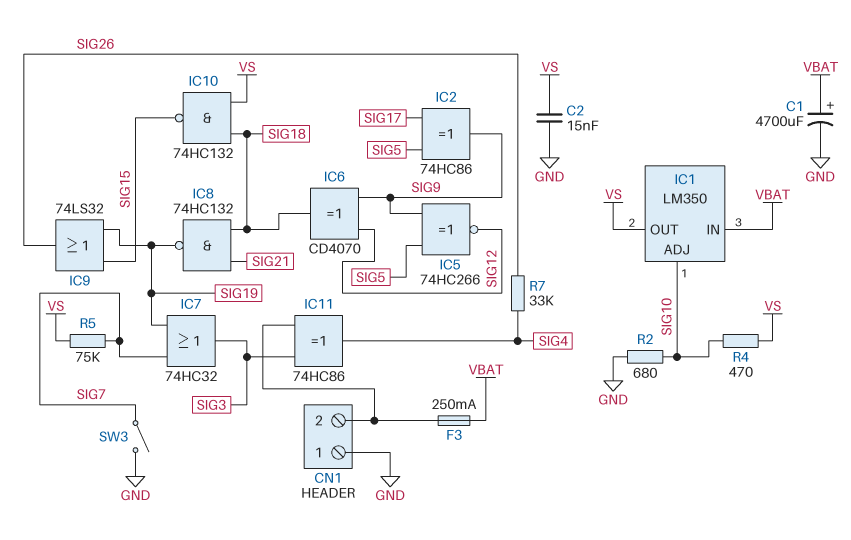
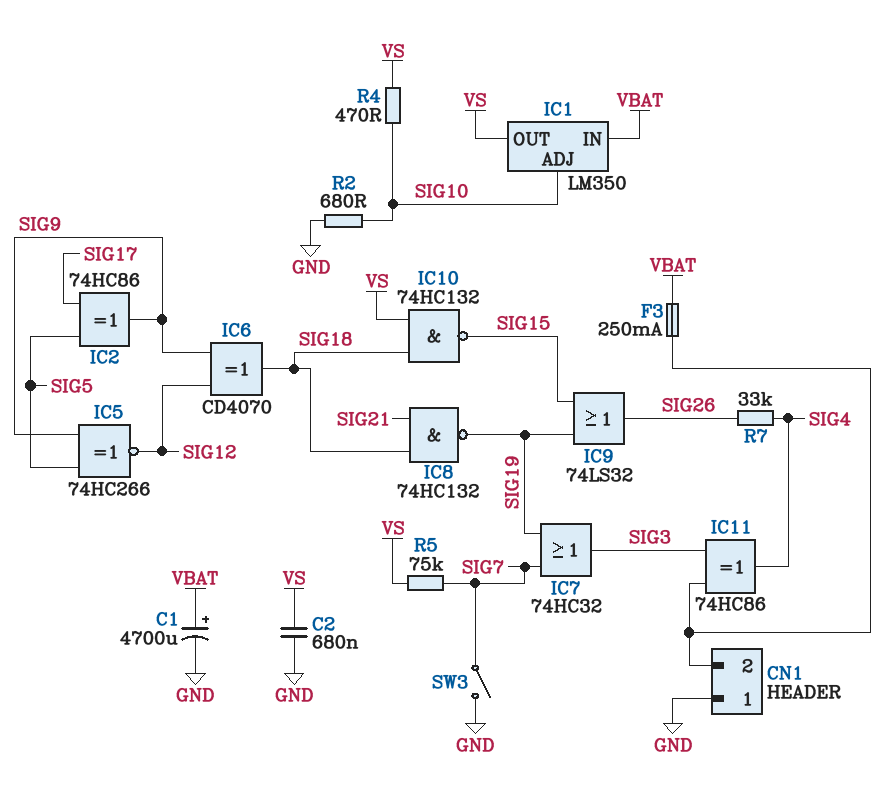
C2: 15nF (GND, VS) -> 680nF (GND, VS)

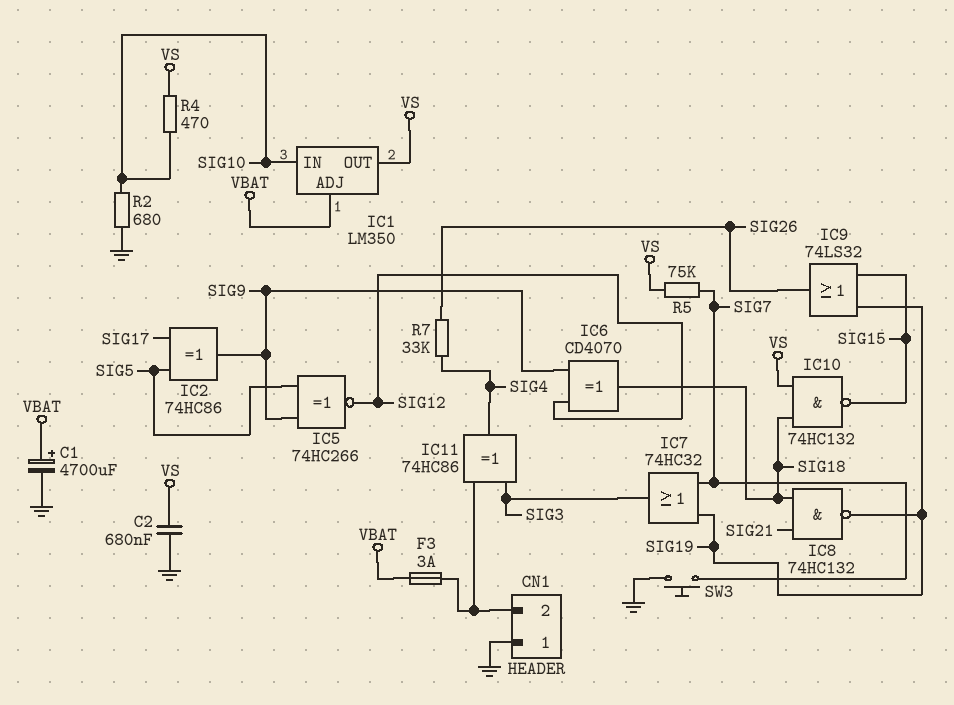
F3: 250mA (CN1/2, VBAT) -> 3A (CN1/2, VBAT)
IC1 pin ADJ: SIG10 -> VBAT
IC1 pin IN: VBAT -> SIG10
SW3: switch (GND, SIG7) -> button (GND, SIG7)

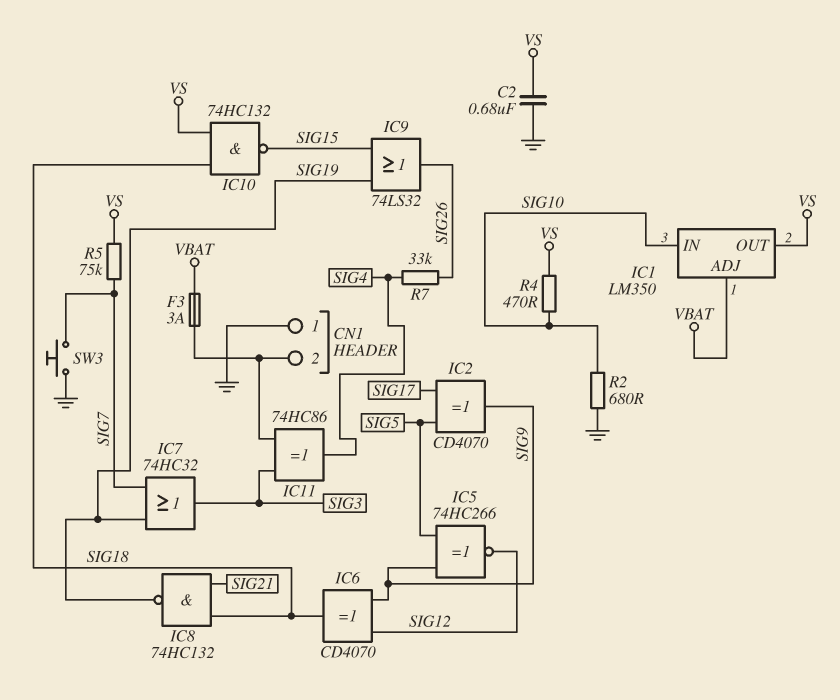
C1: 4700uF (plus VBAT, minus GND) -> none
IC2: XOR 74HC86 (in SIG5, in SIG17, out SIG9) -> XOR CD4070 (in SIG5, in SIG17, out SIG9)

